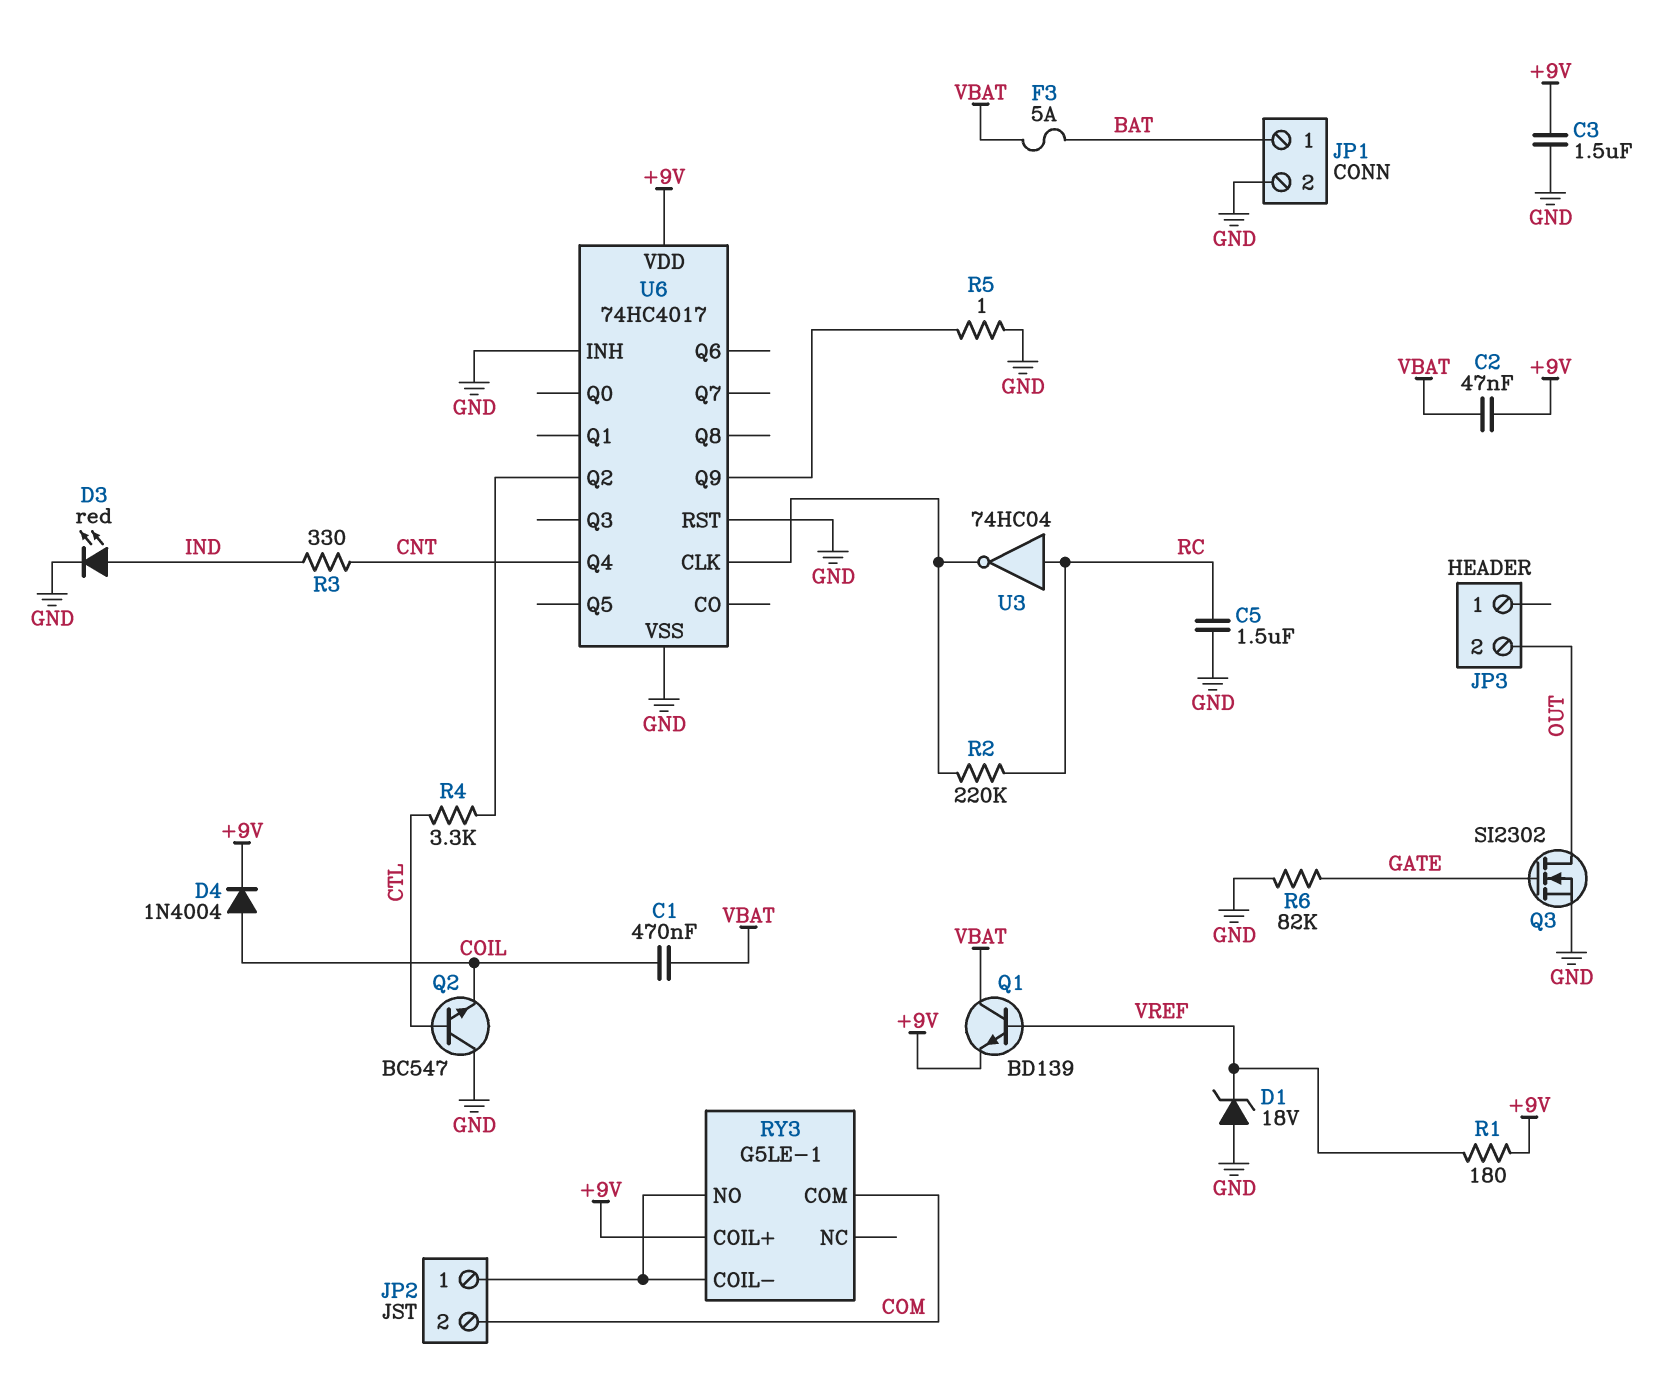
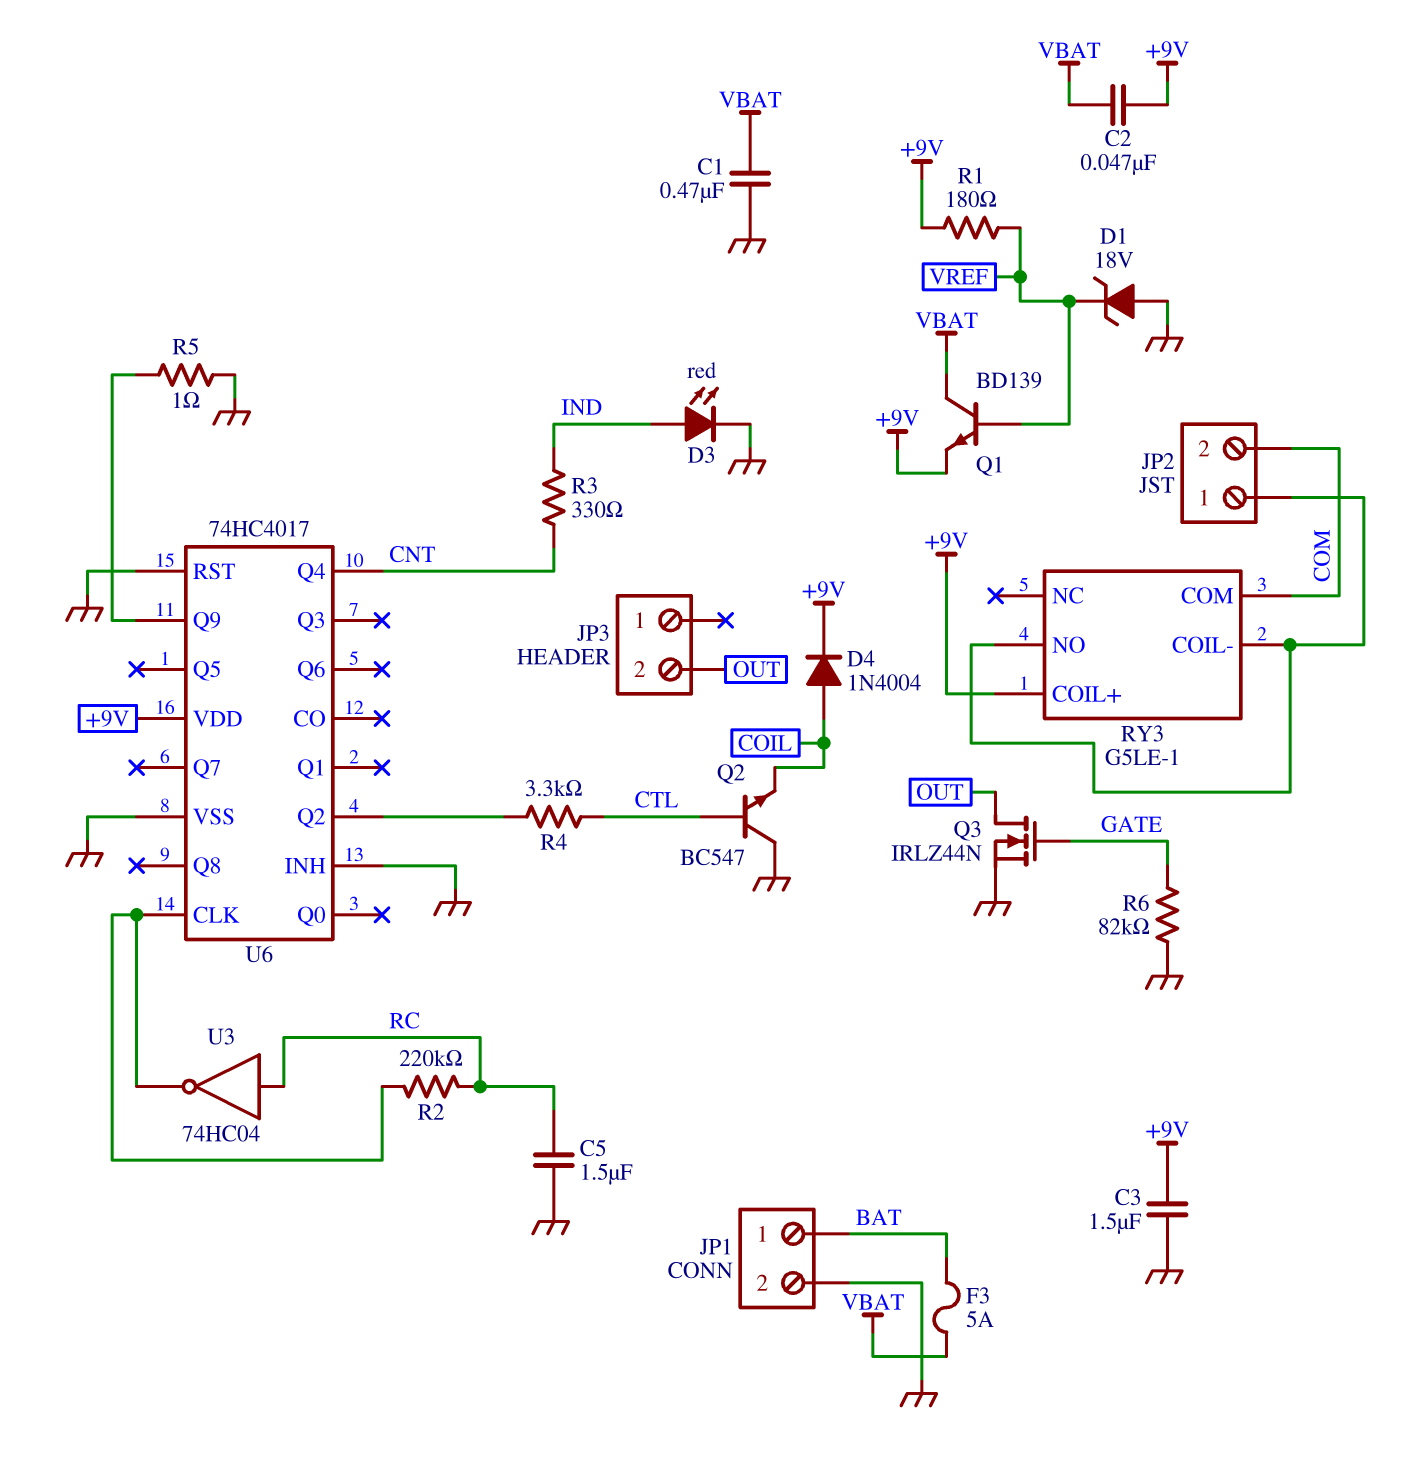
C1: 470nF (COIL, VBAT) -> 470nF (GND, VBAT)
Q3: NMOS SI2302 (G GATE, D OUT, S GND) -> NMOS IRLZ44N (G GATE, D OUT, S GND)

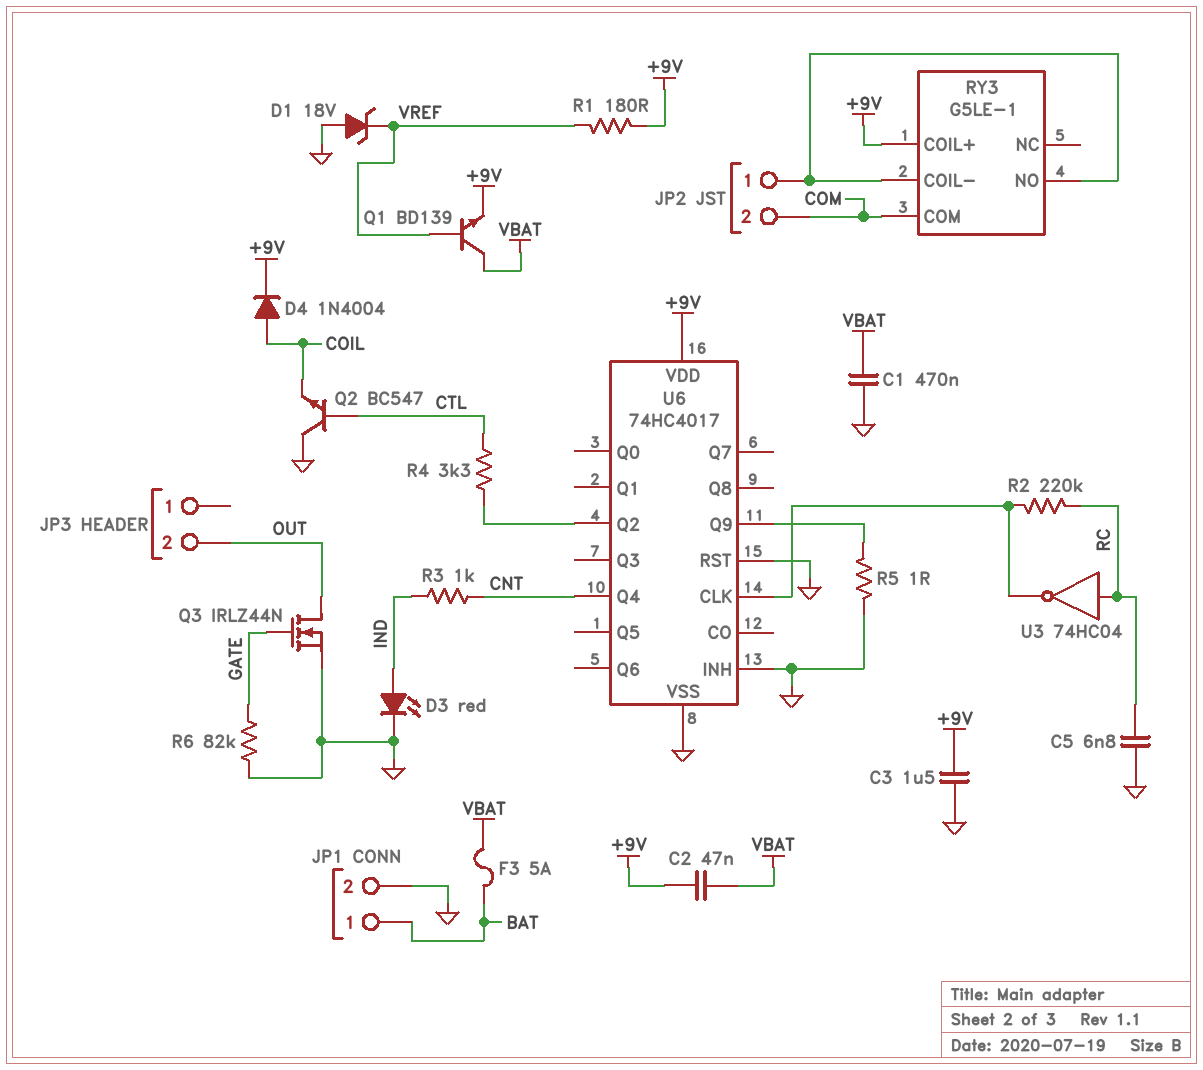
C5: 1.5uF (GND, RC) -> 6.8nF (GND, RC)
R3: 330 (CNT, IND) -> 1k (CNT, IND)

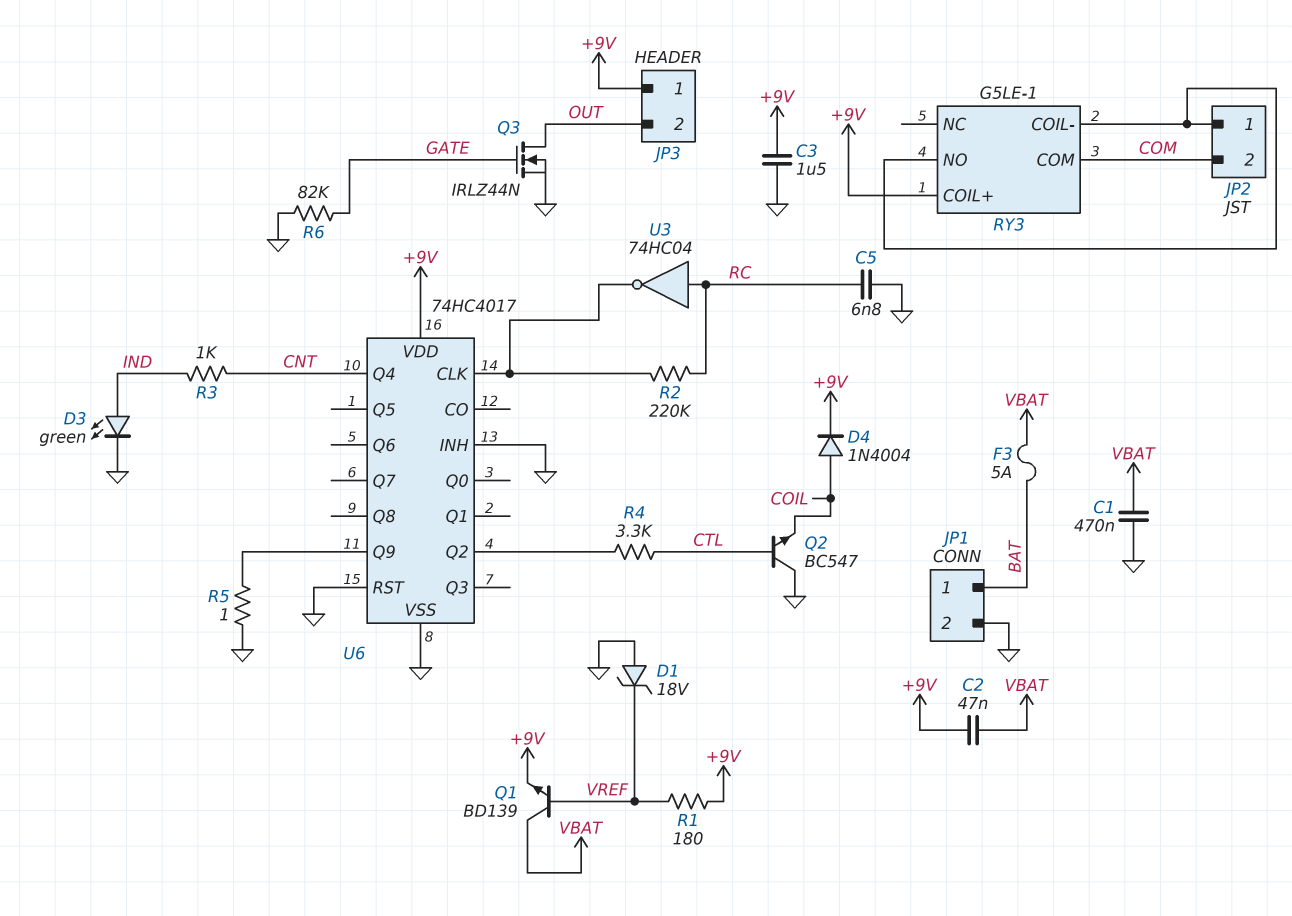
D3: LED red (A IND, K GND) -> LED green (A IND, K GND)
JP3 pin 1: none -> +9V

